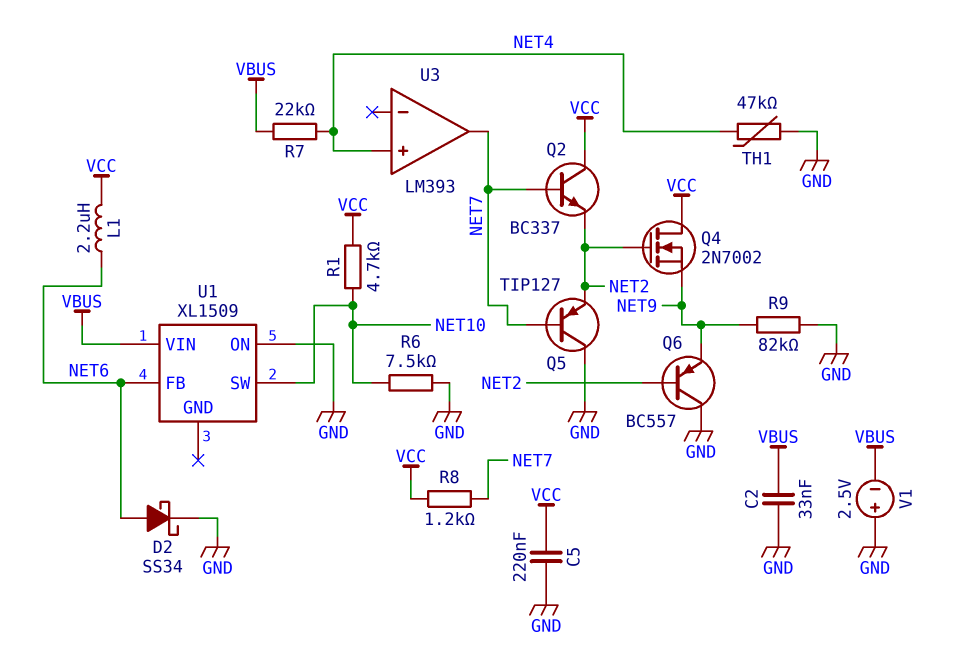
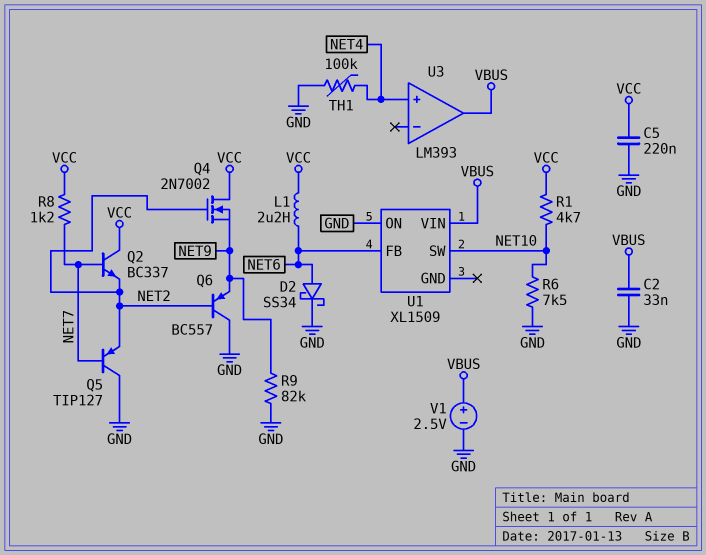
R7: 22k (NET4, VBUS) -> none
TH1: 47k (GND, NET4) -> 100k (GND, NET4)
U3 pin out: NET7 -> VBUS
V1: 2.5V (plus GND, minus VBUS) -> 2.5V (plus VBUS, minus GND)

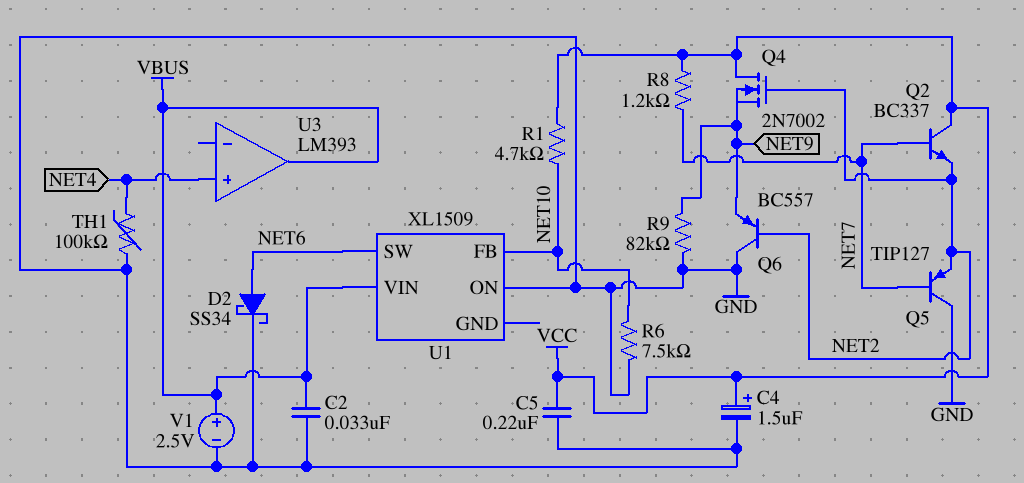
C4: none -> 1.5uF (plus VCC, minus GND)
L1: 2.2uH (NET6, VCC) -> none
U1 pin FB: NET6 -> NET10
U1 pin SW: NET10 -> NET6

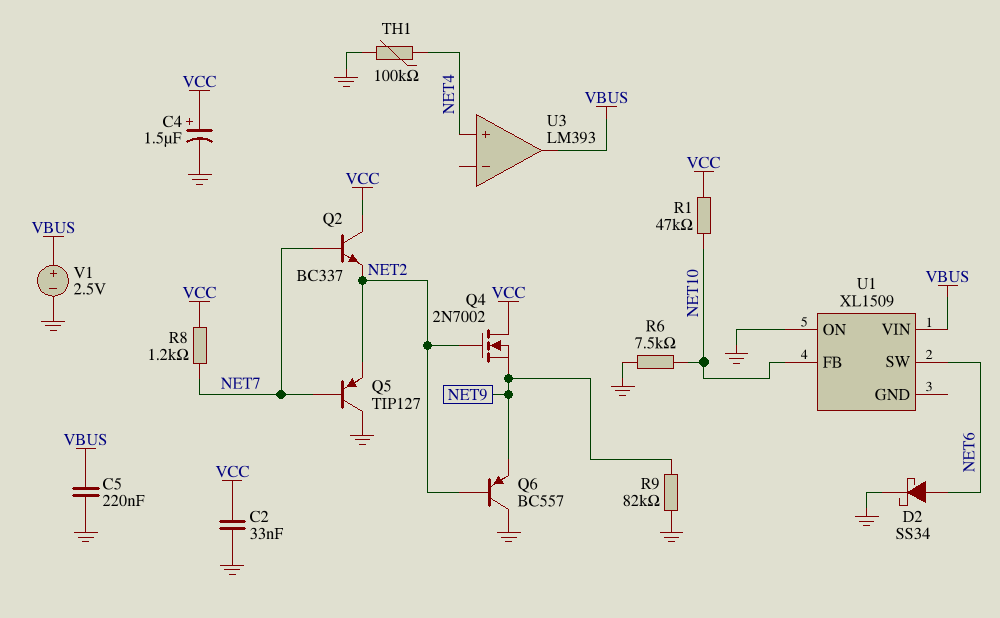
C2: 33nF (GND, VBUS) -> 33nF (GND, VCC)
C5: 220nF (GND, VCC) -> 220nF (GND, VBUS)
R1: 4.7k (NET10, VCC) -> 47k (NET10, VCC)

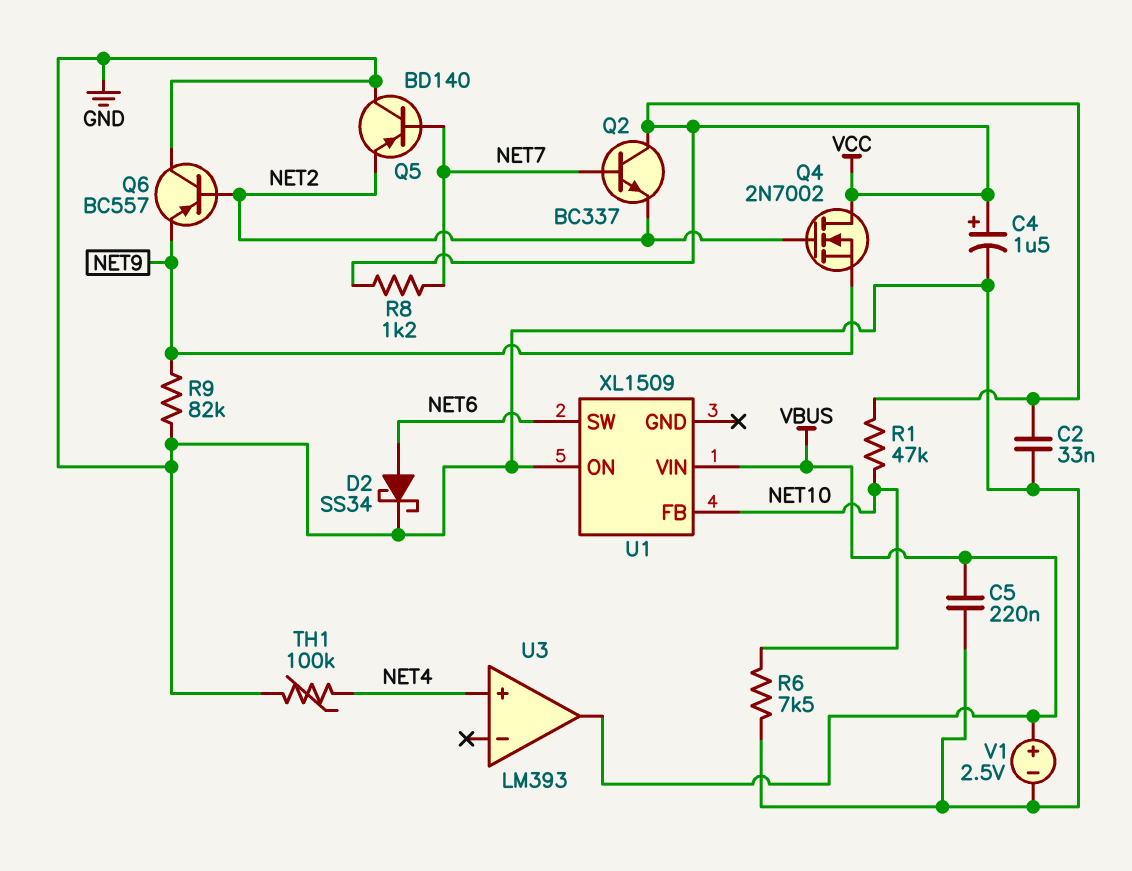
Q5: PNP TIP127 (B NET7, C GND, E NET2) -> PNP BD140 (B NET7, C GND, E NET2)

